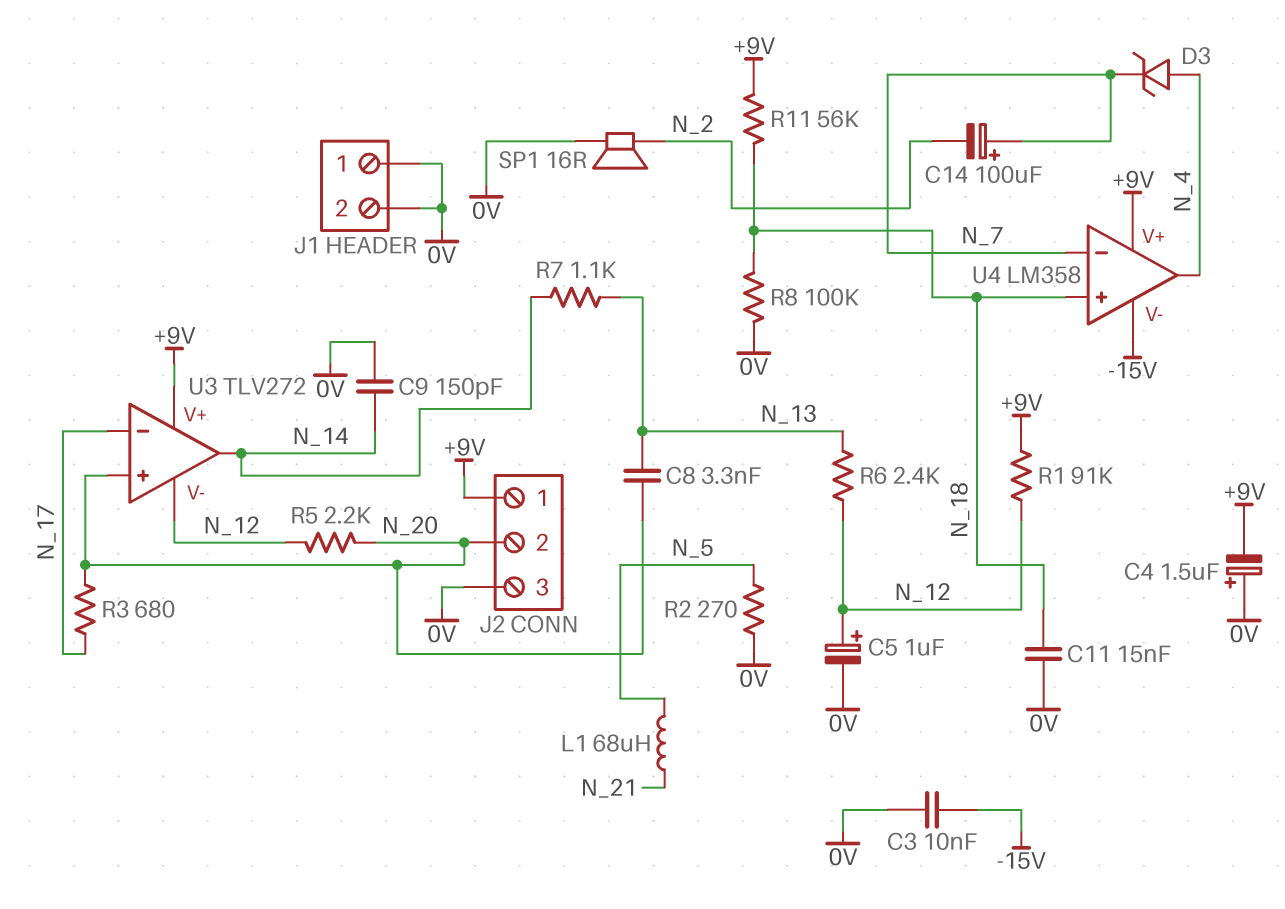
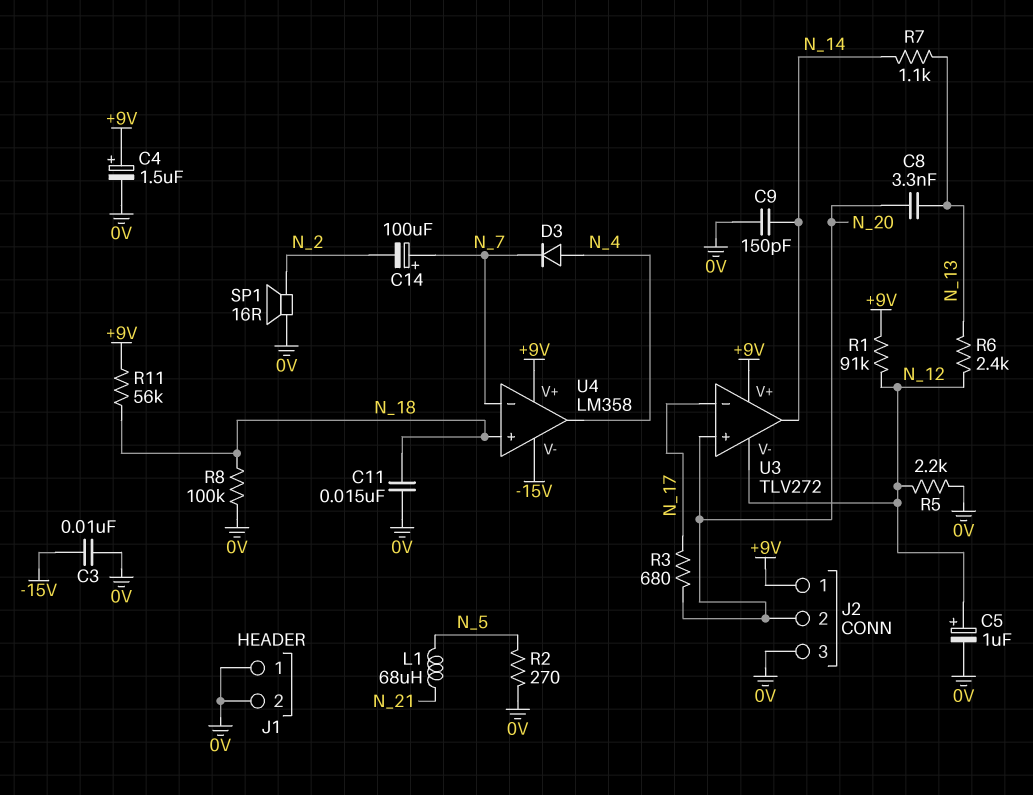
C4: 1.5uF (plus 0V, minus +9V) -> 1.5uF (plus +9V, minus 0V)
D3: zener (A N_4, K N_7) -> diode (A N_4, K N_7)
R5: 2.2k (N_12, N_20) -> 2.2k (0V, N_12)

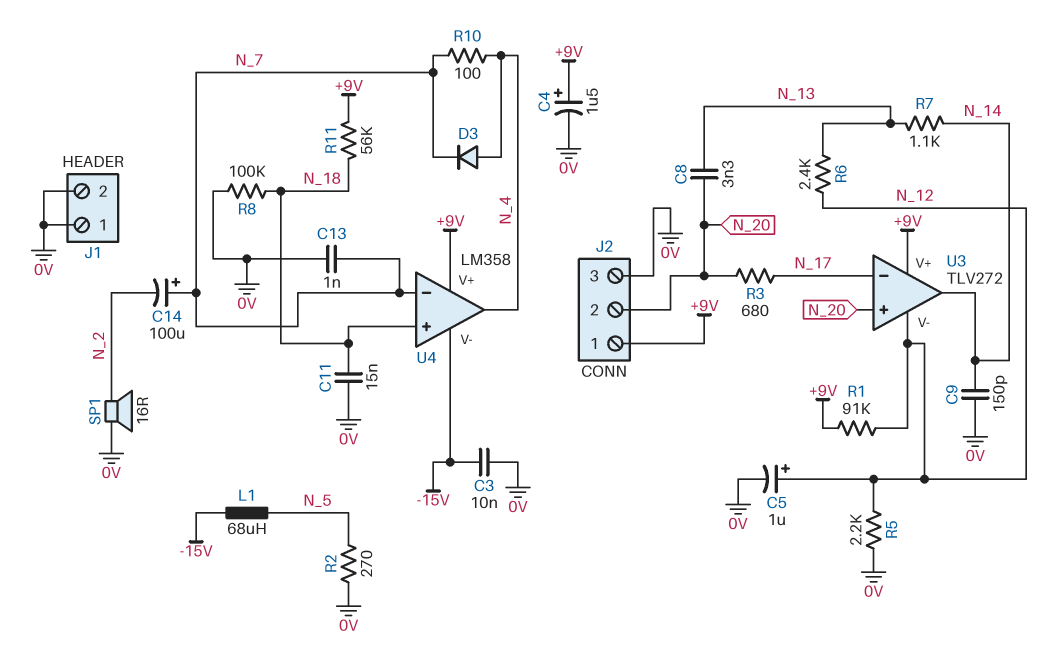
C13: none -> 1nF (0V, N_7)
L1: 68uH (N_5, N_21) -> 68uH (-15V, N_5)
R10: none -> 100 (N_4, N_7)

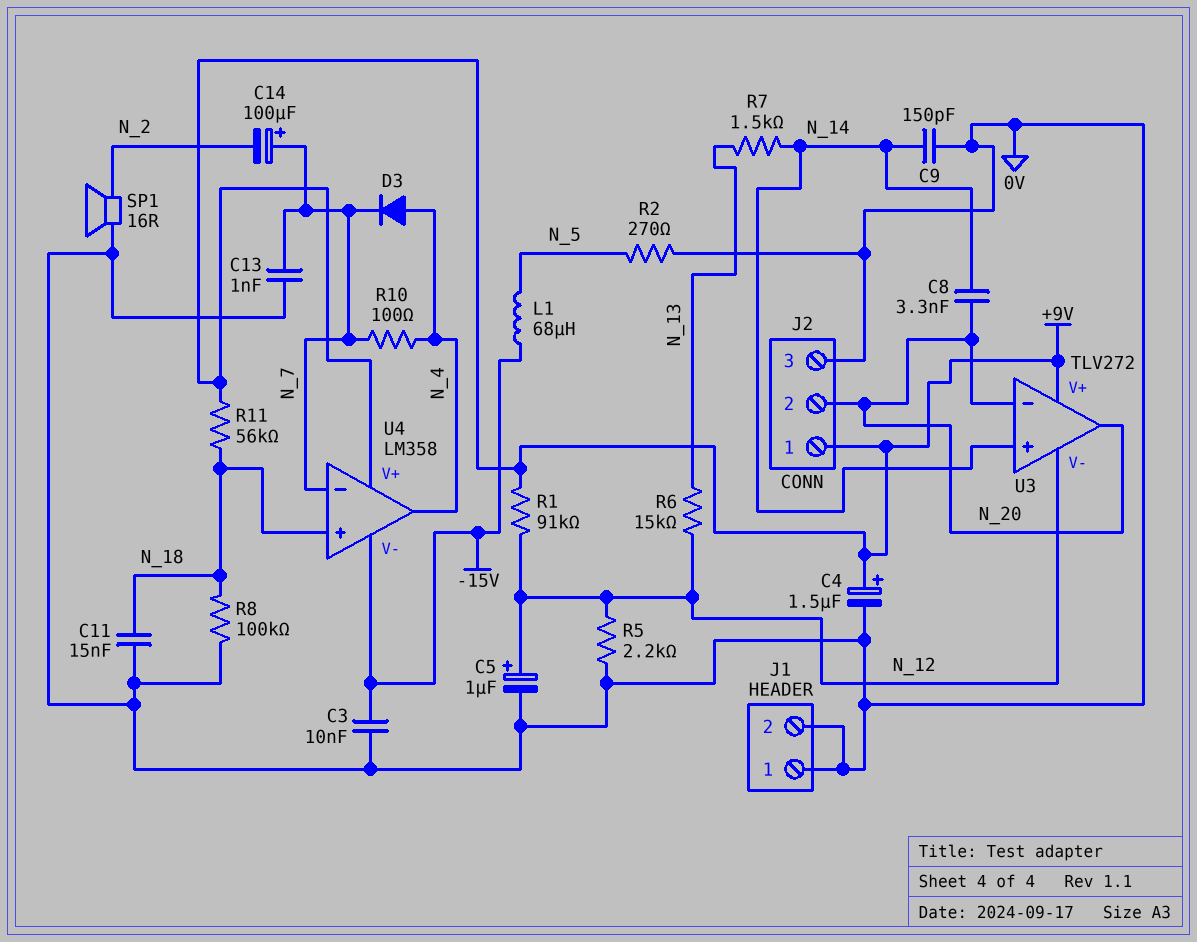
C8: 3.3nF (N_13, N_20) -> 3.3nF (N_14, N_20)
R3: 680 (N_17, N_20) -> none
R6: 2.4k (N_12, N_13) -> 15k (N_12, N_13)
R7: 1.1k (N_13, N_14) -> 1.5k (N_13, N_14)
U3 pin in+: N_20 -> N_14
U3 pin in-: N_17 -> N_20
U3 pin out: N_14 -> N_20

